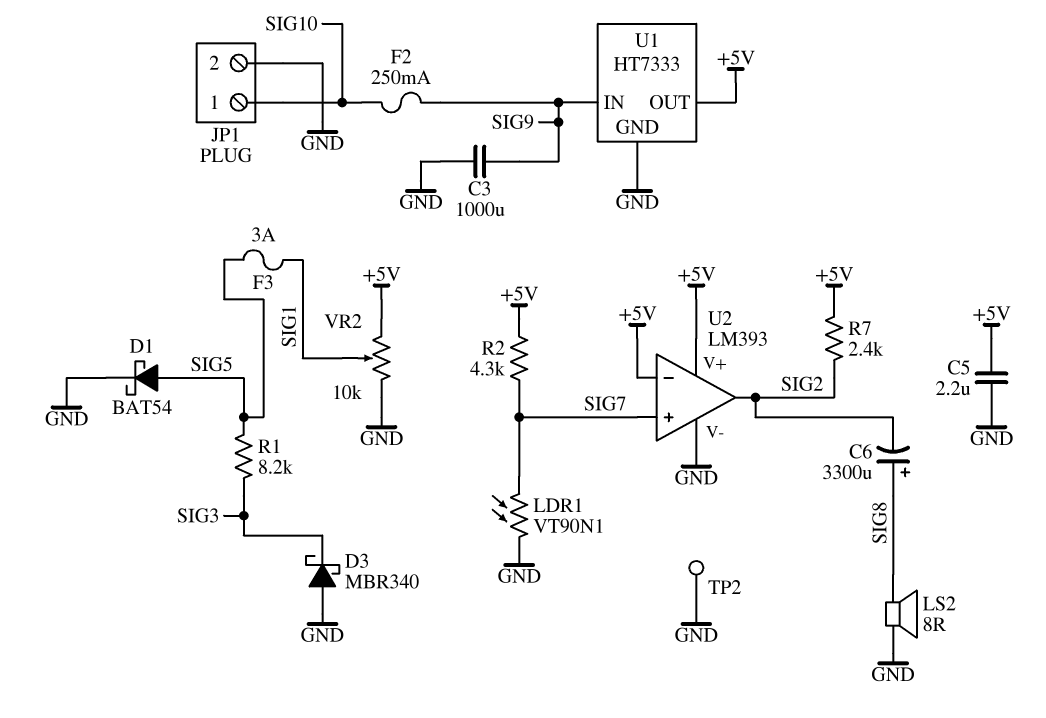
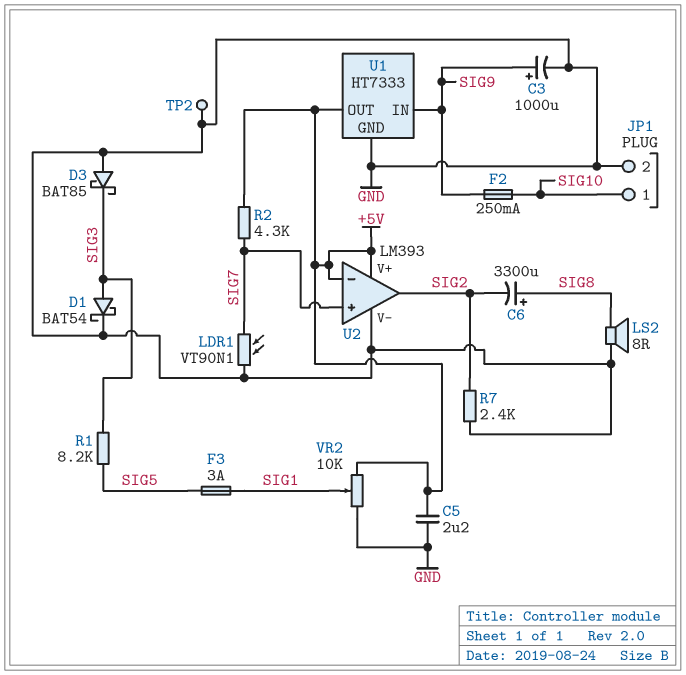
C3: 1000uF (GND, SIG9) -> 1000uF (plus SIG9, minus GND)
D1: schottky BAT54 (A SIG5, K GND) -> schottky BAT54 (A SIG3, K GND)
D3: schottky MBR340 (A GND, K SIG3) -> schottky BAT85 (A GND, K SIG3)
R7: 2.4k (+5V, SIG2) -> 2.4k (GND, SIG2)

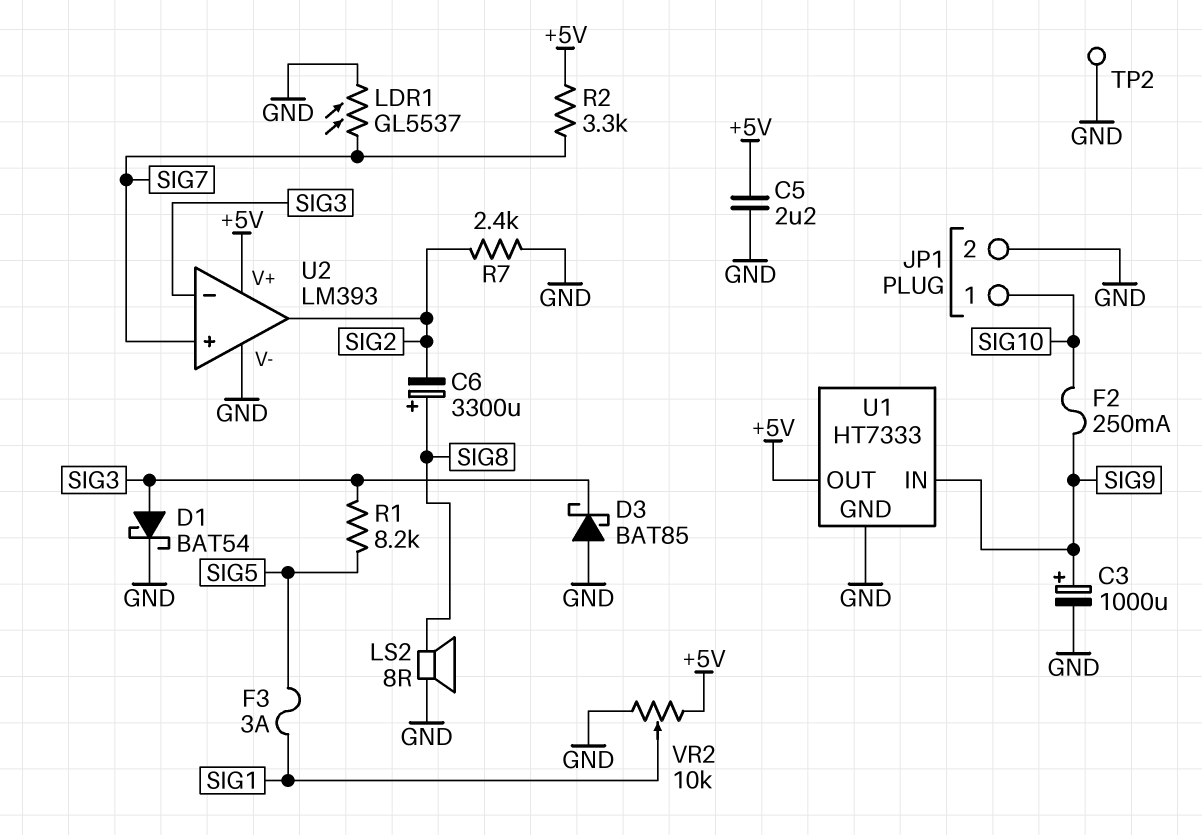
LDR1: VT90N1 (GND, SIG7) -> GL5537 (GND, SIG7)
R2: 4.3k (+5V, SIG7) -> 3.3k (+5V, SIG7)
U2 pin in-: +5V -> SIG3

